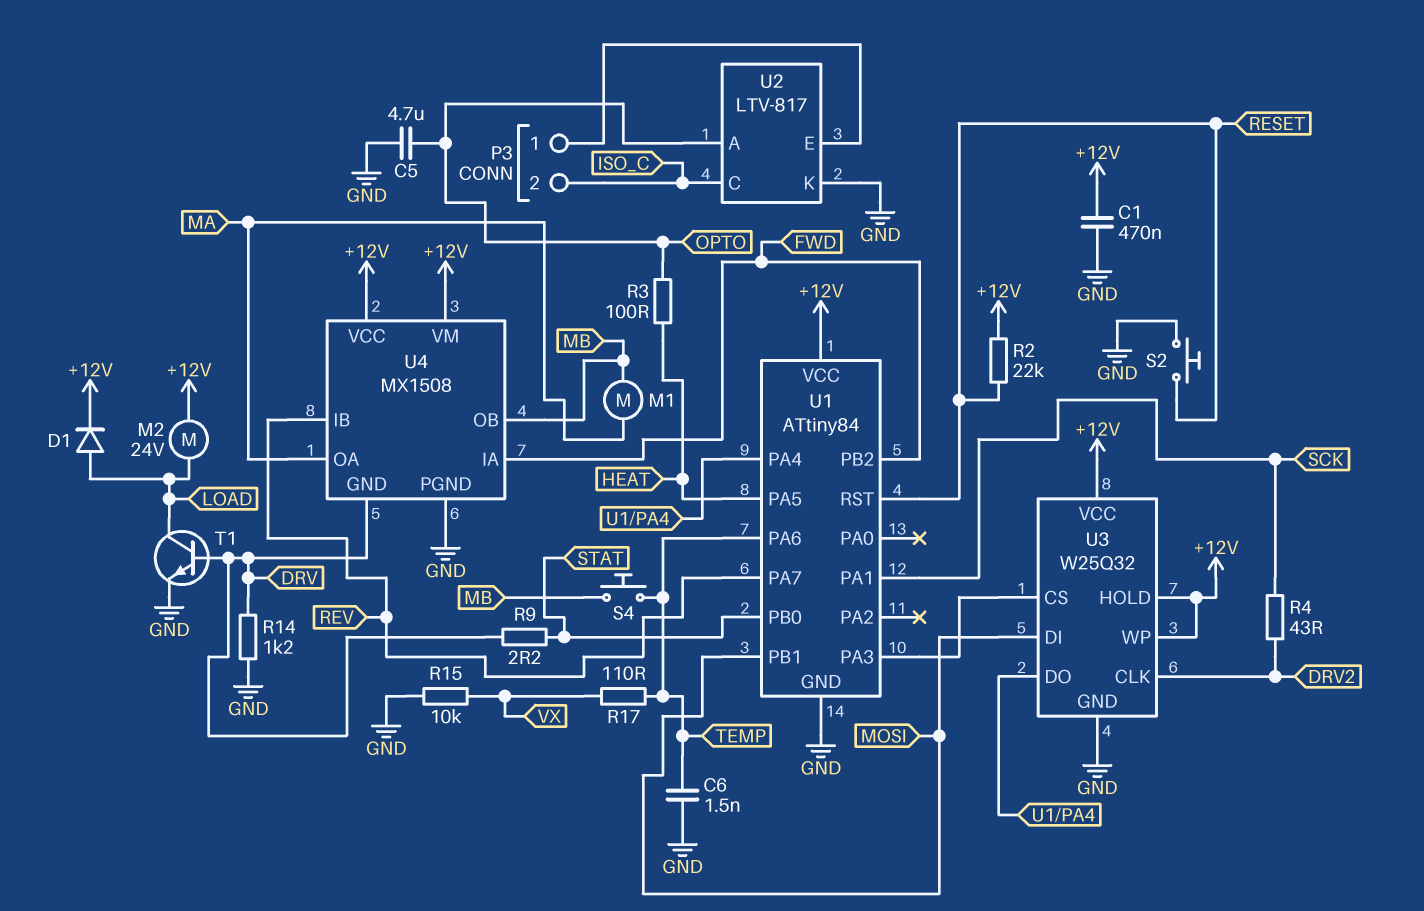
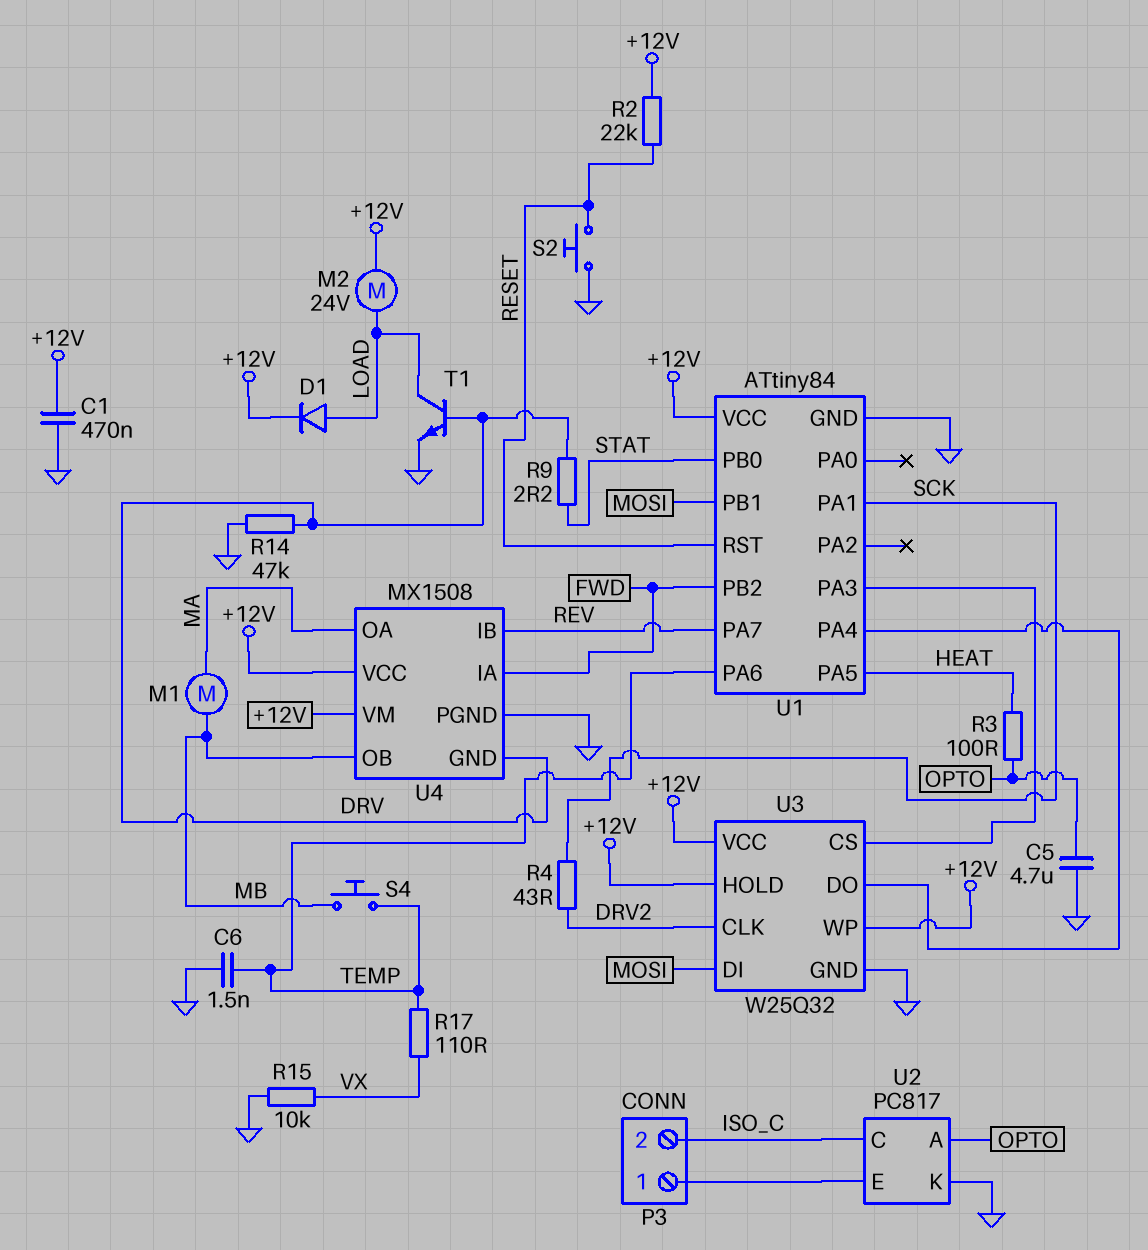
R14: 1.2k (DRV, GND) -> 47k (DRV, GND)
U2: LTV-817 -> PC817

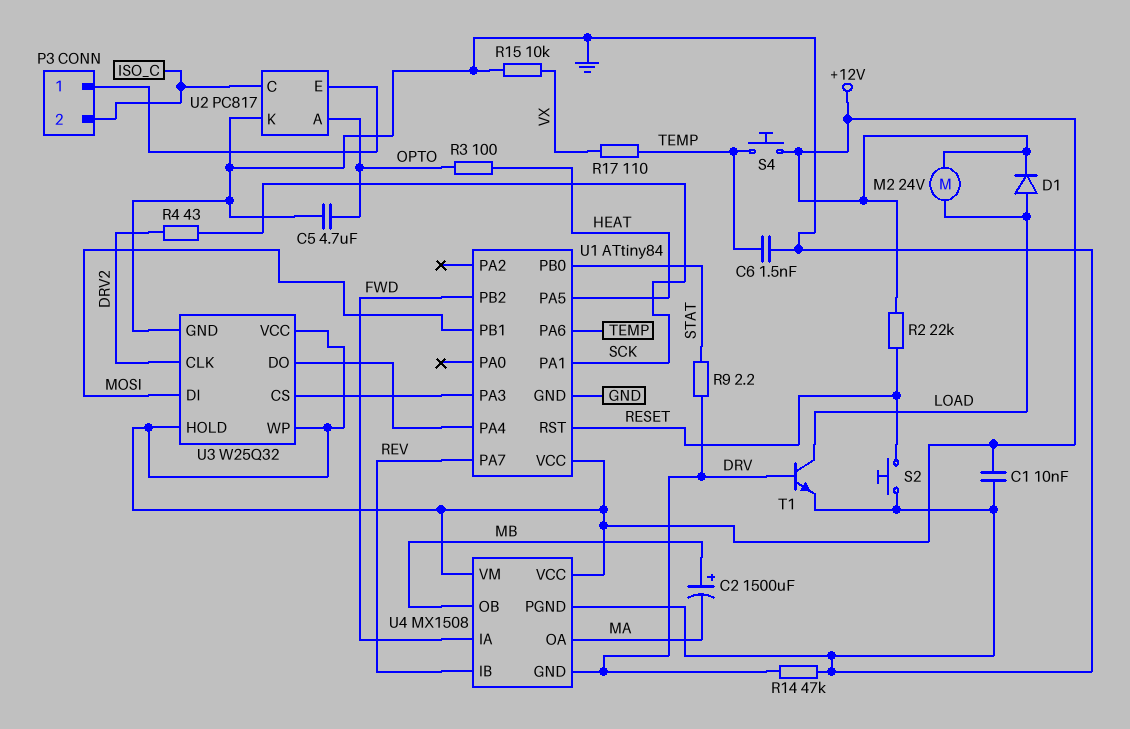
C1: 470nF (+12V, GND) -> 10nF (+12V, GND)
C2: none -> 1500uF (plus MB, minus MA)
M1: motor (MA, MB) -> none
S4: button (MB, TEMP) -> button (+12V, TEMP)

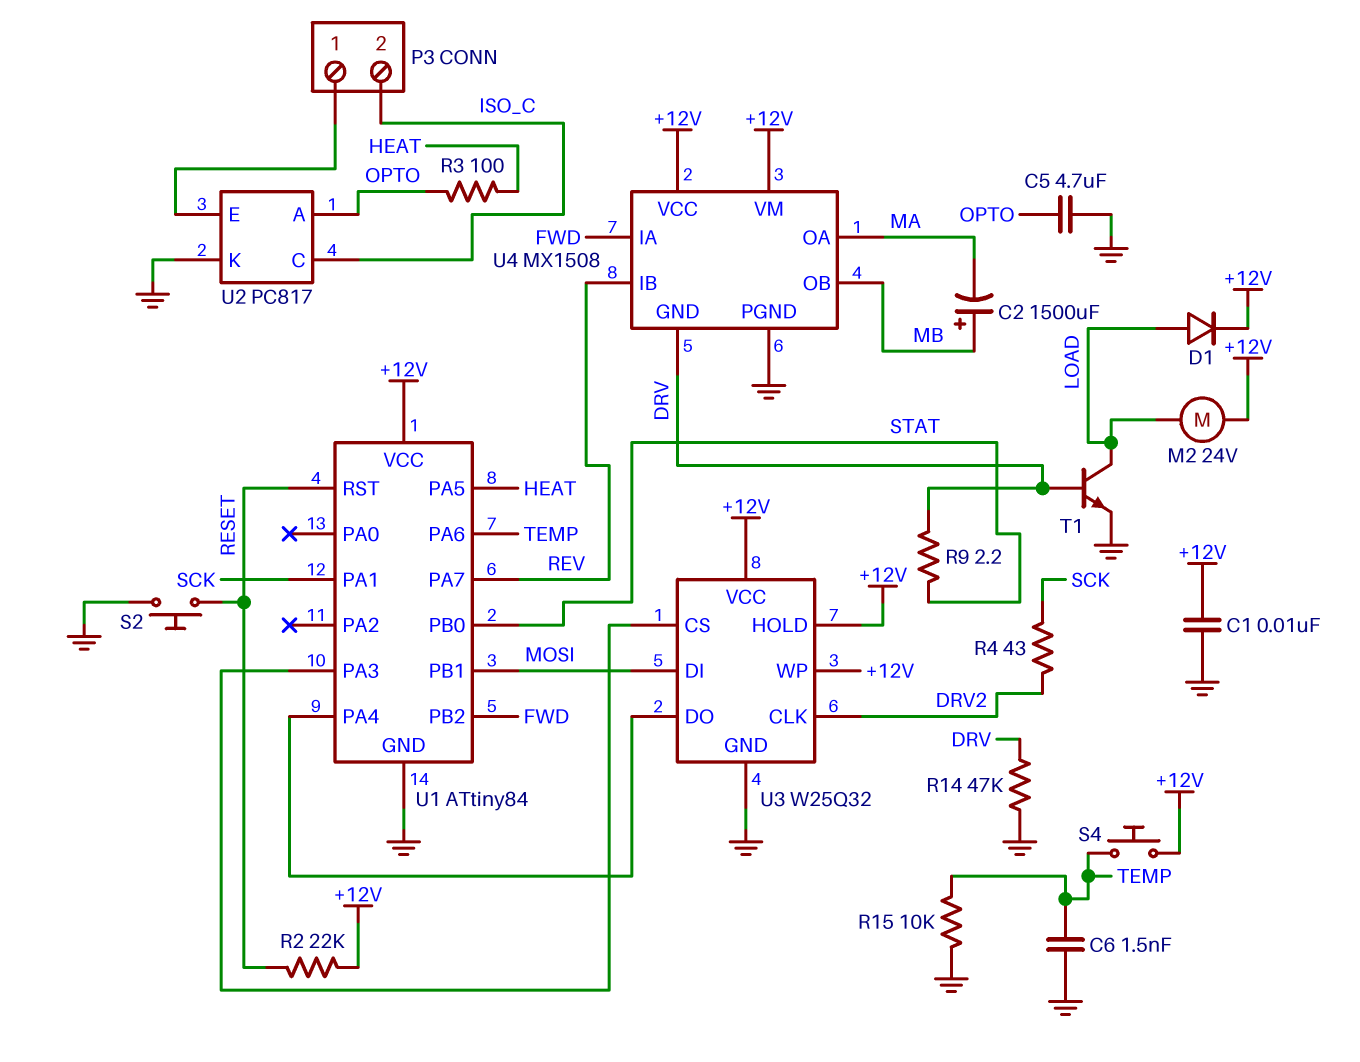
R15: 10k (GND, VX) -> 10k (GND, TEMP)
R17: 110 (TEMP, VX) -> none

